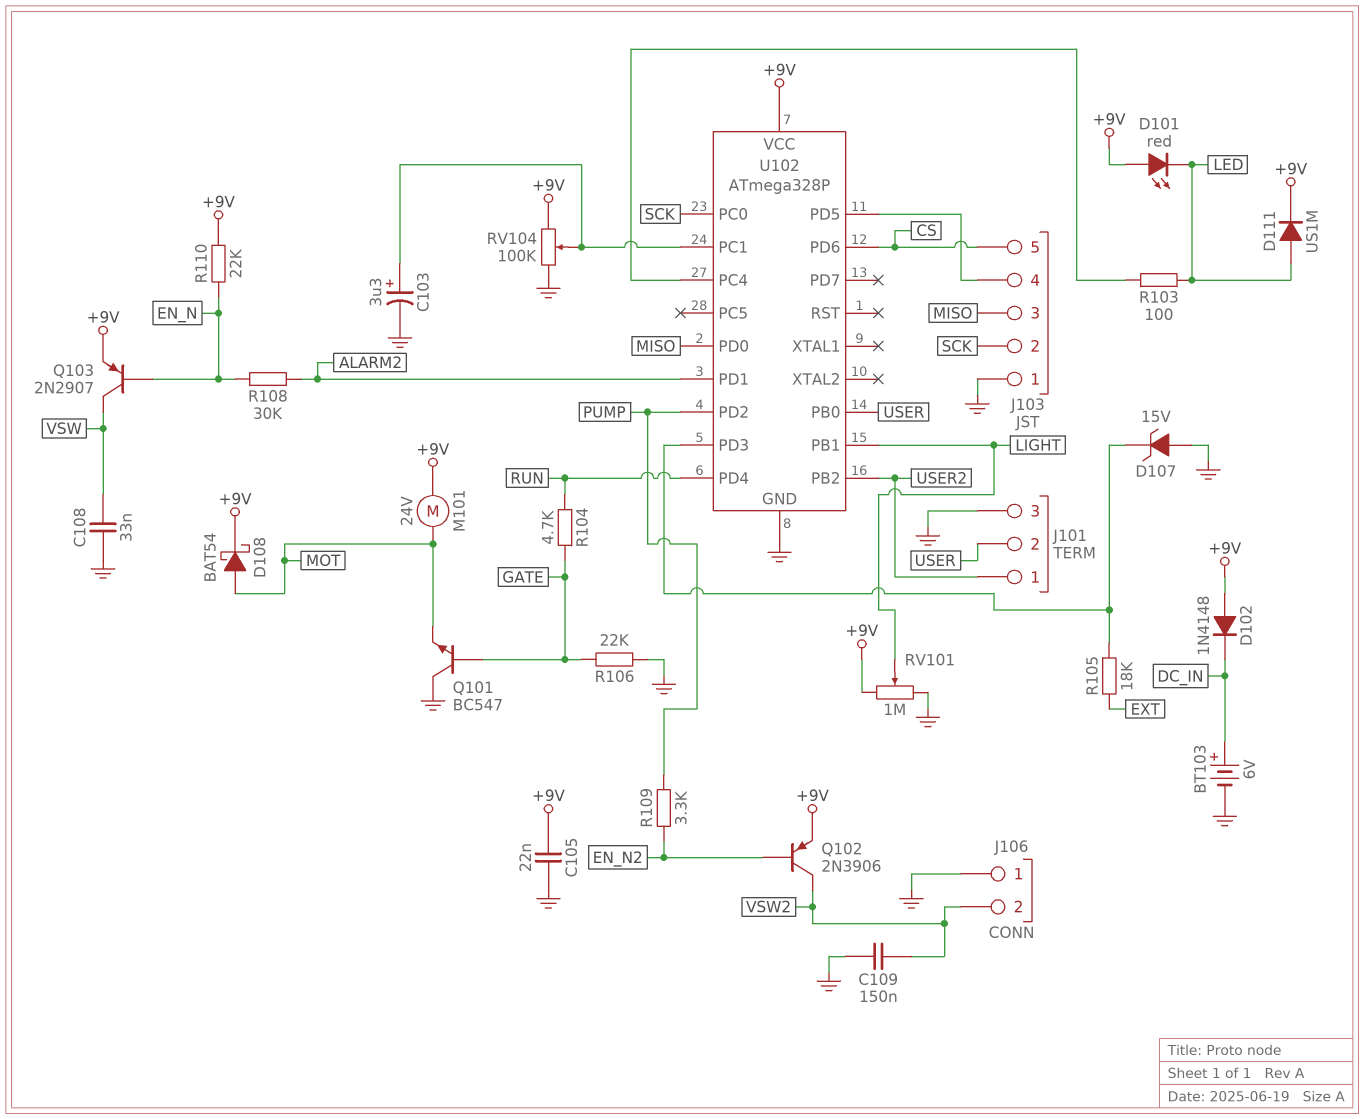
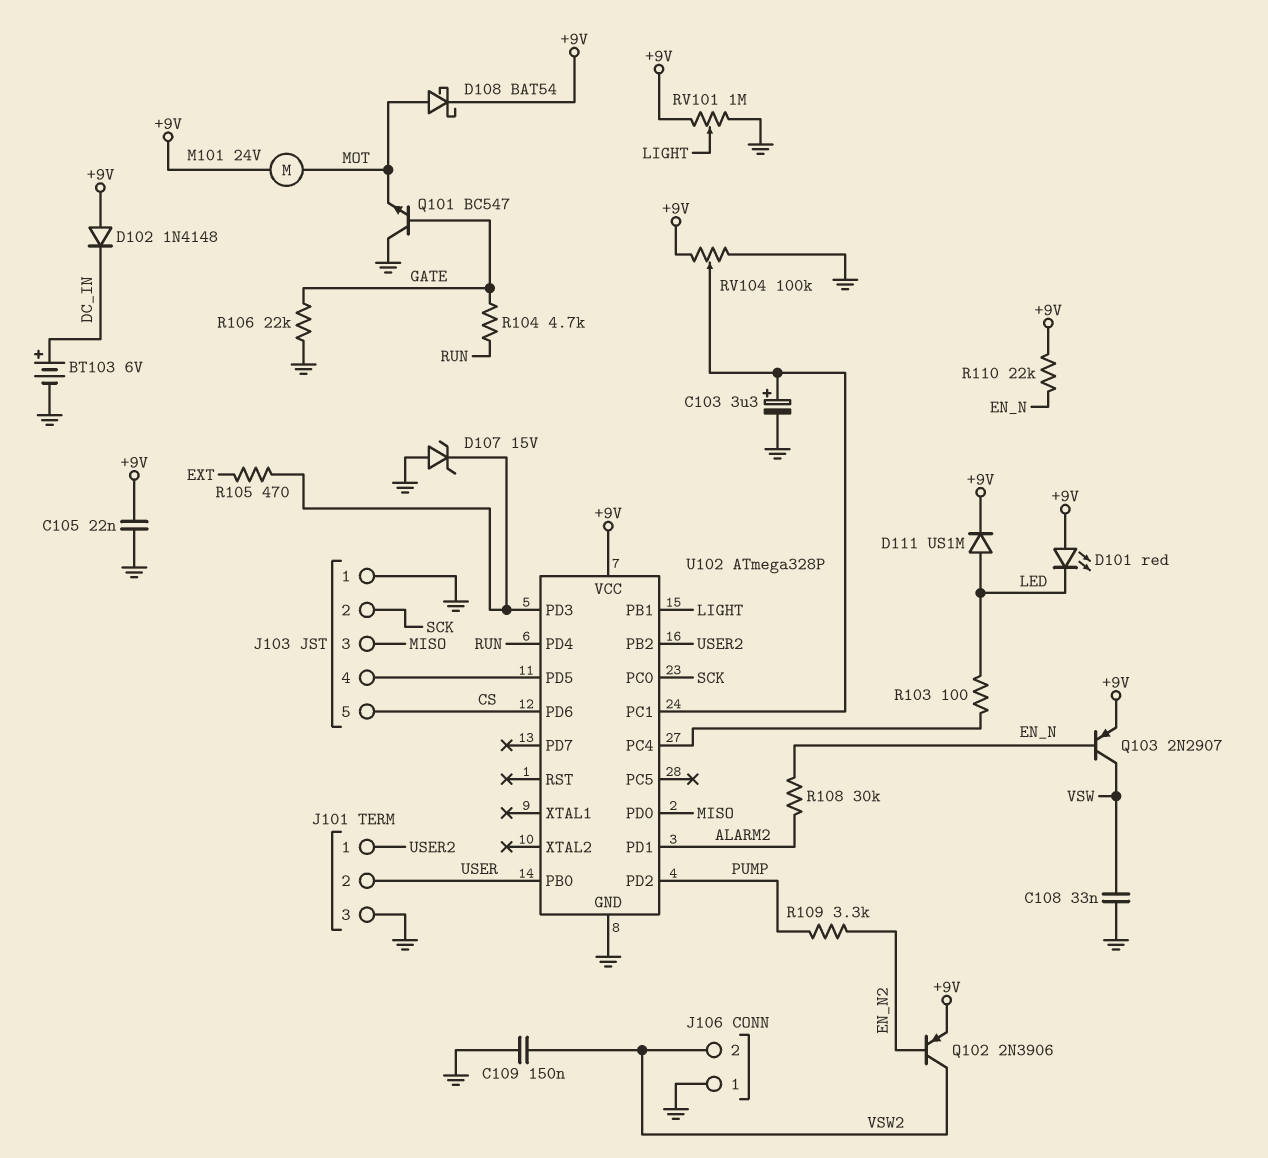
R105: 18k (EXT, U102/PD3) -> 470 (EXT, U102/PD3)

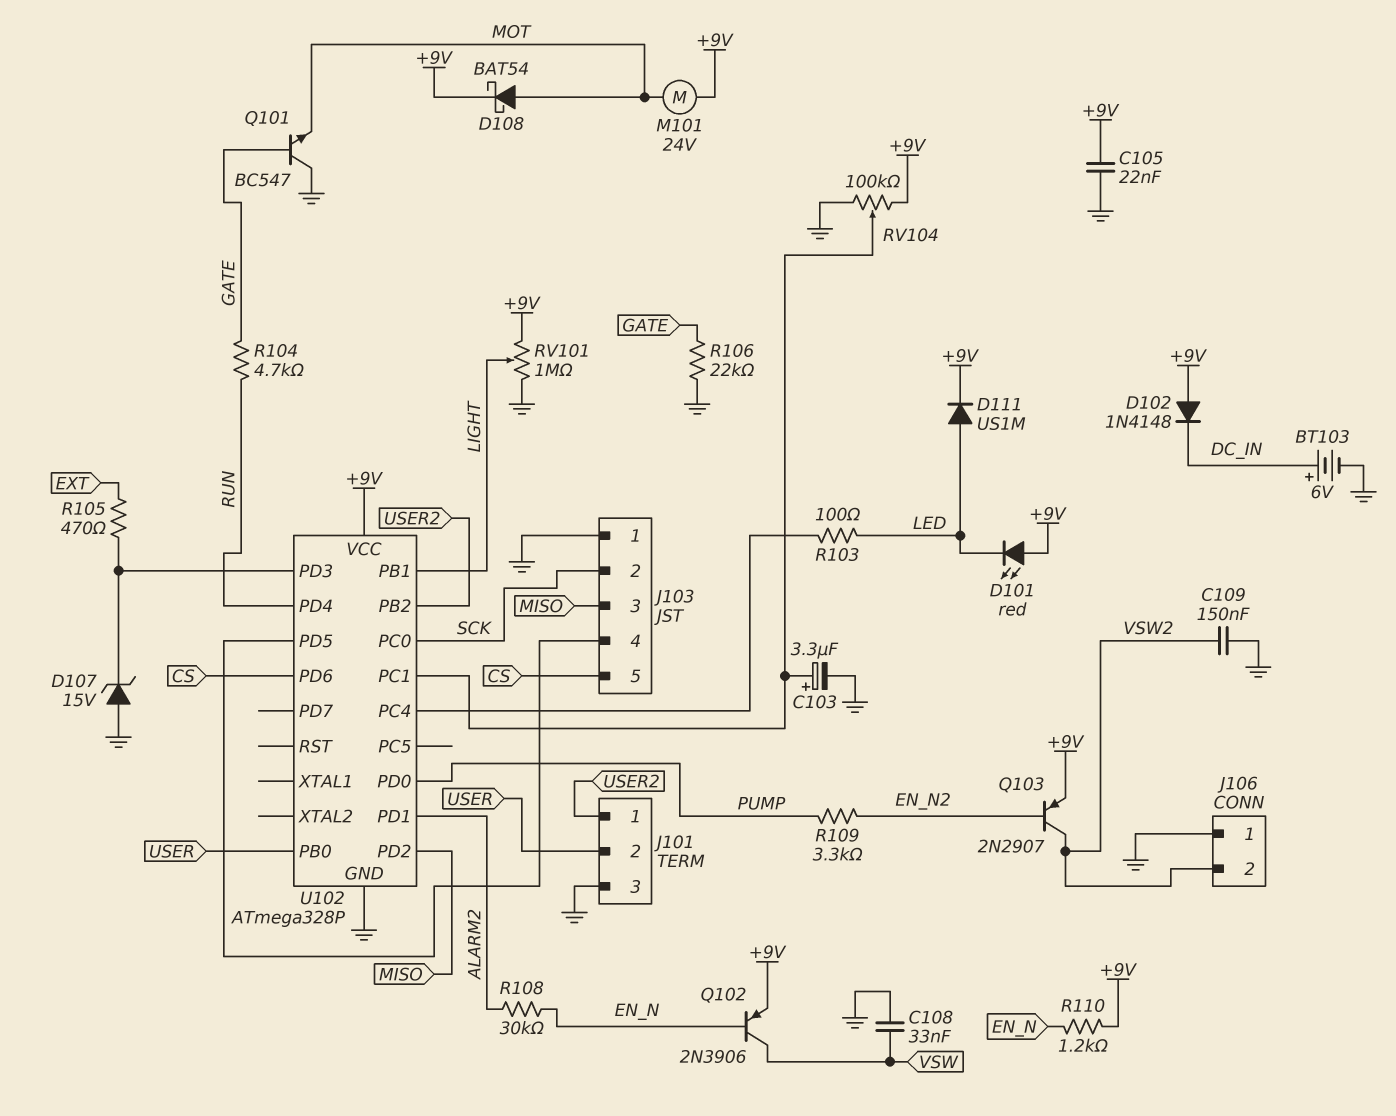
Q102: PNP 2N3906 (B EN_N2, C VSW2, E +9V) -> PNP 2N3906 (B EN_N, C VSW, E +9V)
Q103: PNP 2N2907 (B EN_N, C VSW, E +9V) -> PNP 2N2907 (B EN_N2, C VSW2, E +9V)
R110: 22k (+9V, EN_N) -> 1.2k (+9V, EN_N)
U102 pin PD0: MISO -> PUMP
U102 pin PD2: PUMP -> MISO

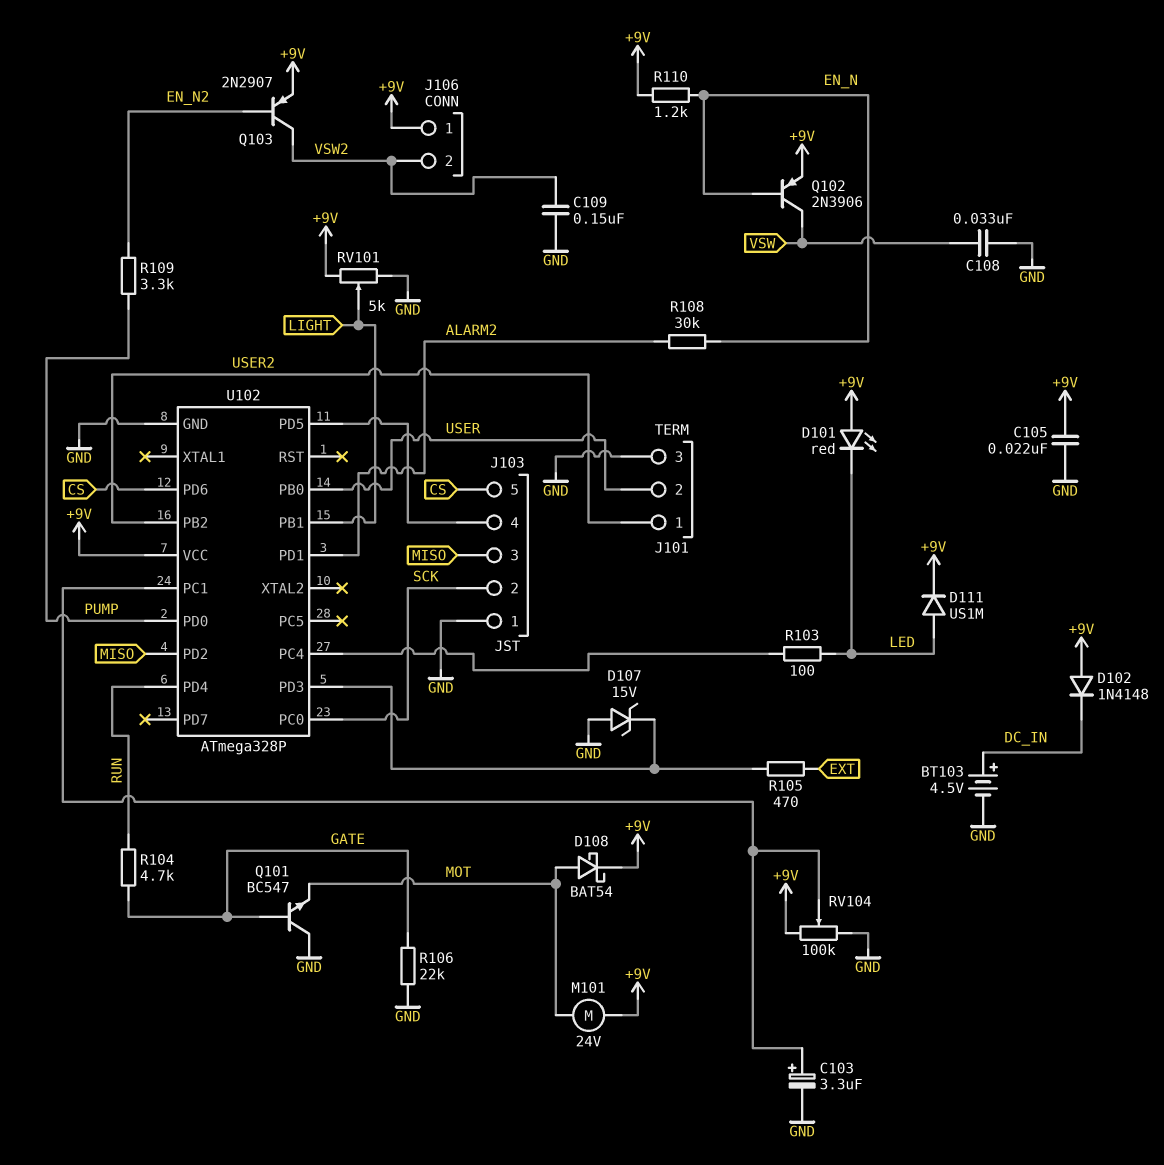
BT103: 6V (plus DC_IN, minus GND) -> 4.5V (plus DC_IN, minus GND)
J106 pin 1: GND -> +9V
RV101: 1M (+9V, GND, wiper LIGHT) -> 5k (+9V, GND, wiper LIGHT)

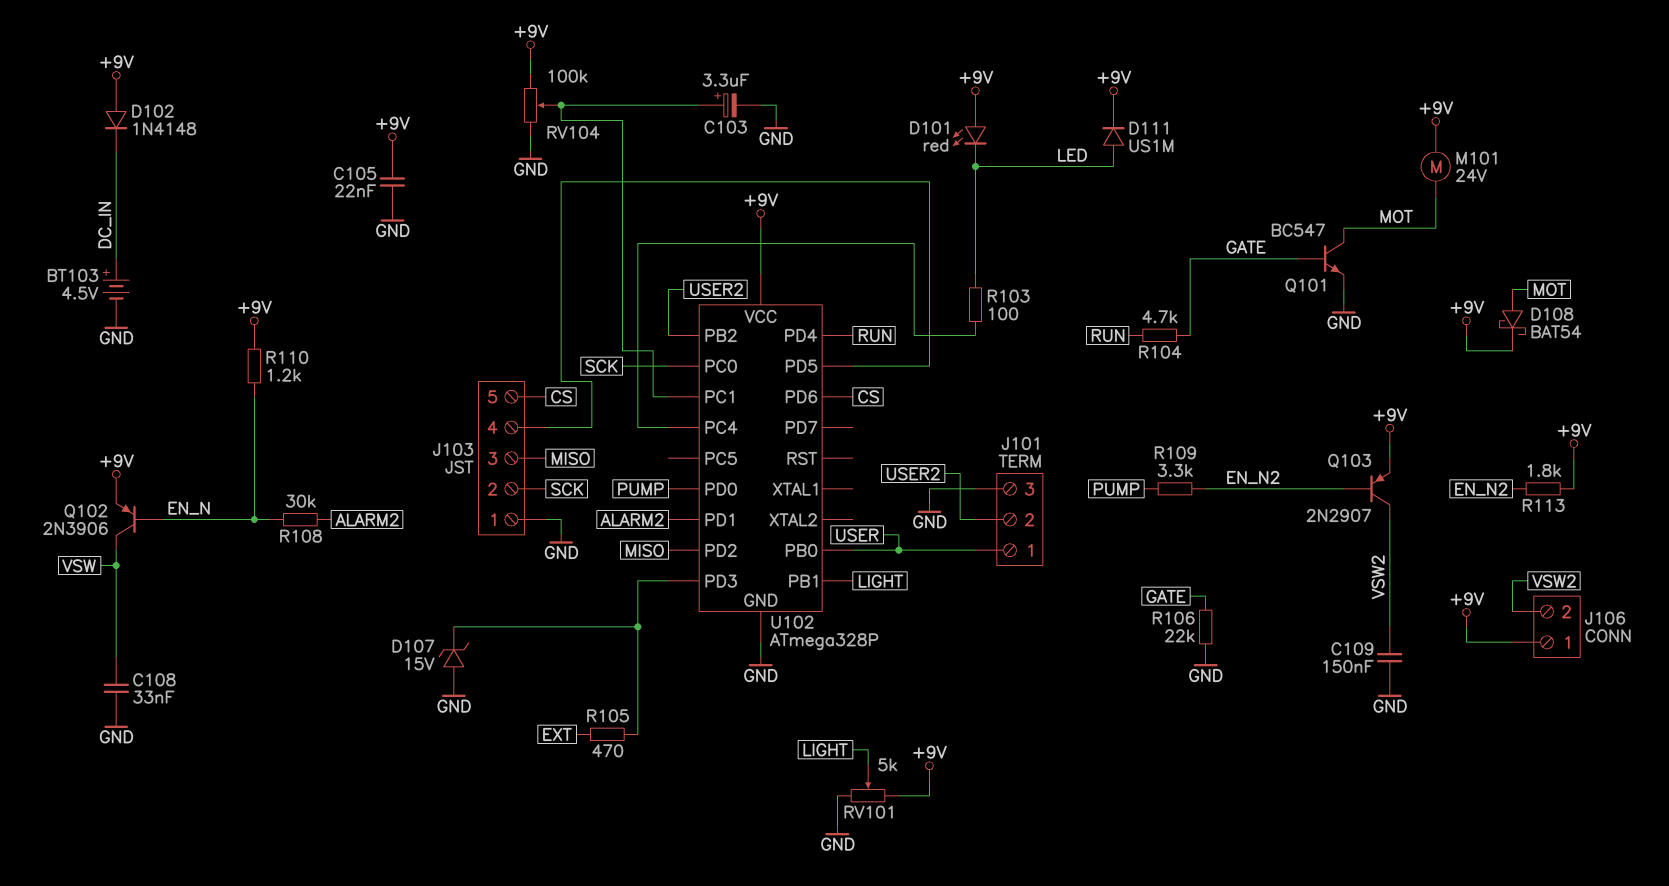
J101 pin 1: USER2 -> USER
J101 pin 2: USER -> USER2
Q101: NPN BC547 (B GATE, C GND, E MOT) -> NPN BC547 (B GATE, C MOT, E GND)
R113: none -> 1.8k (+9V, EN_N2)

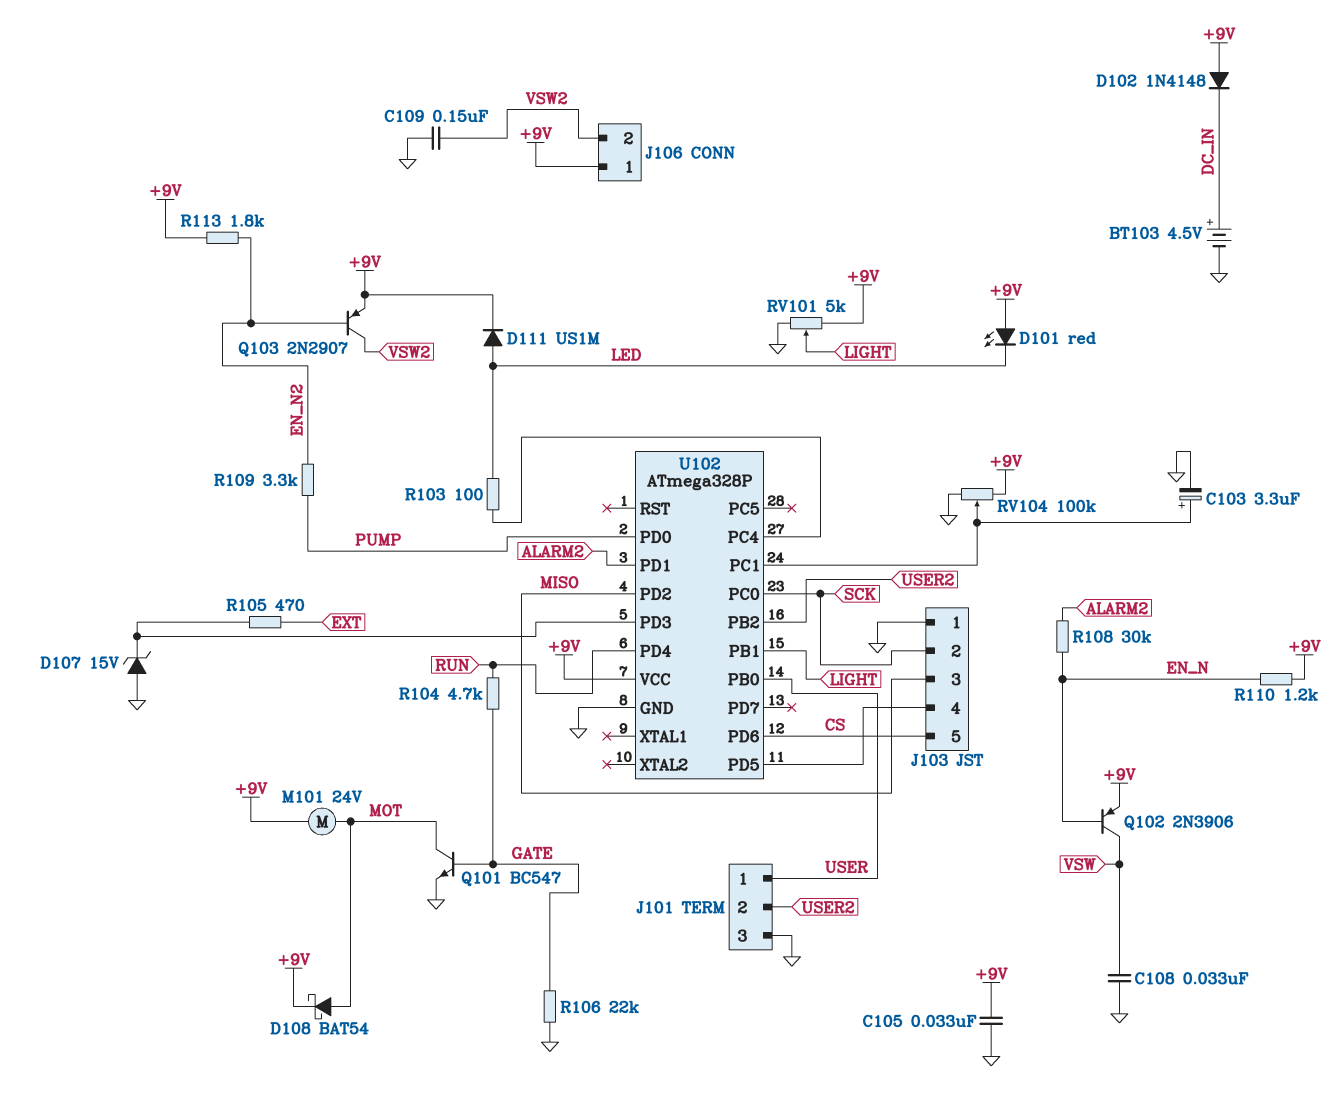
C105: 22nF (+9V, GND) -> 33nF (+9V, GND)

